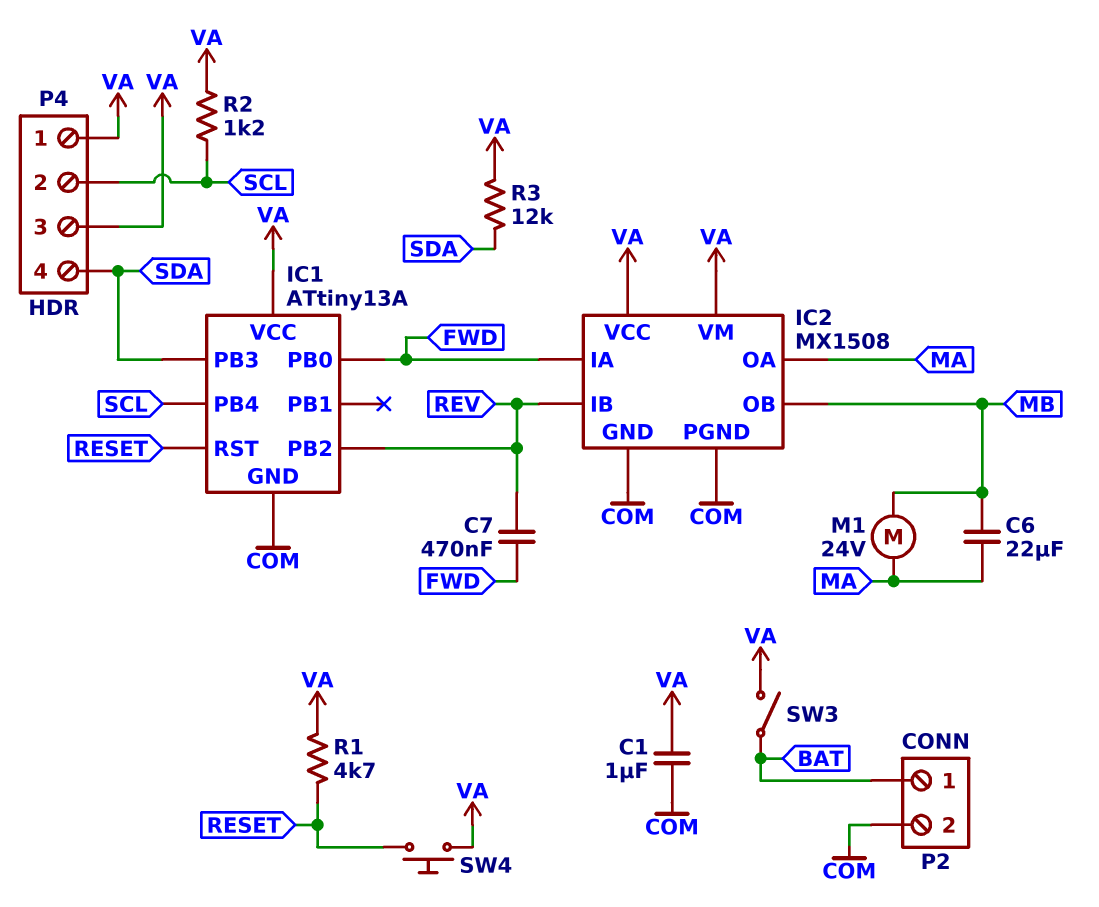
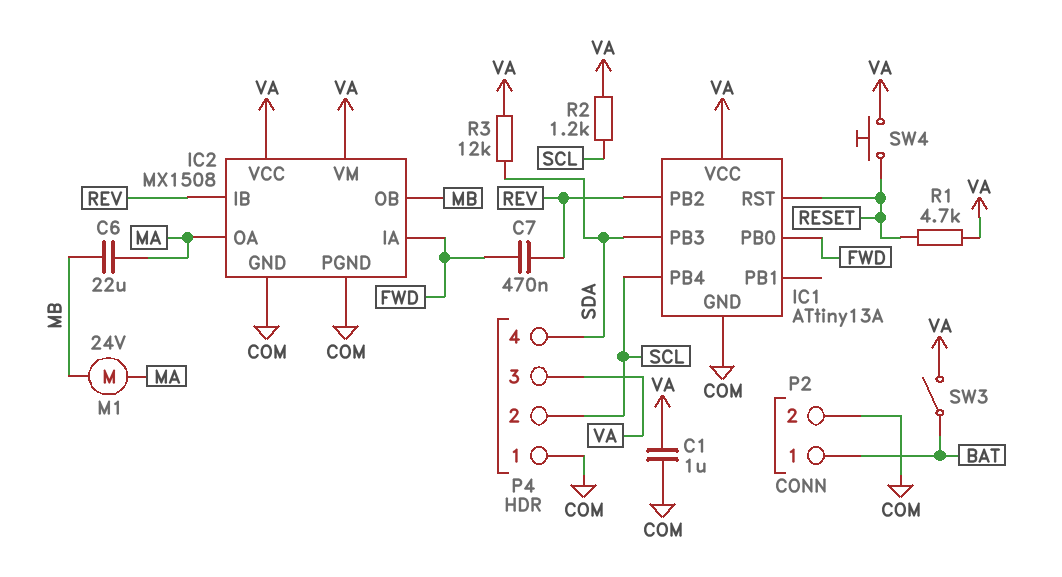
P4 pin 1: VA -> COM

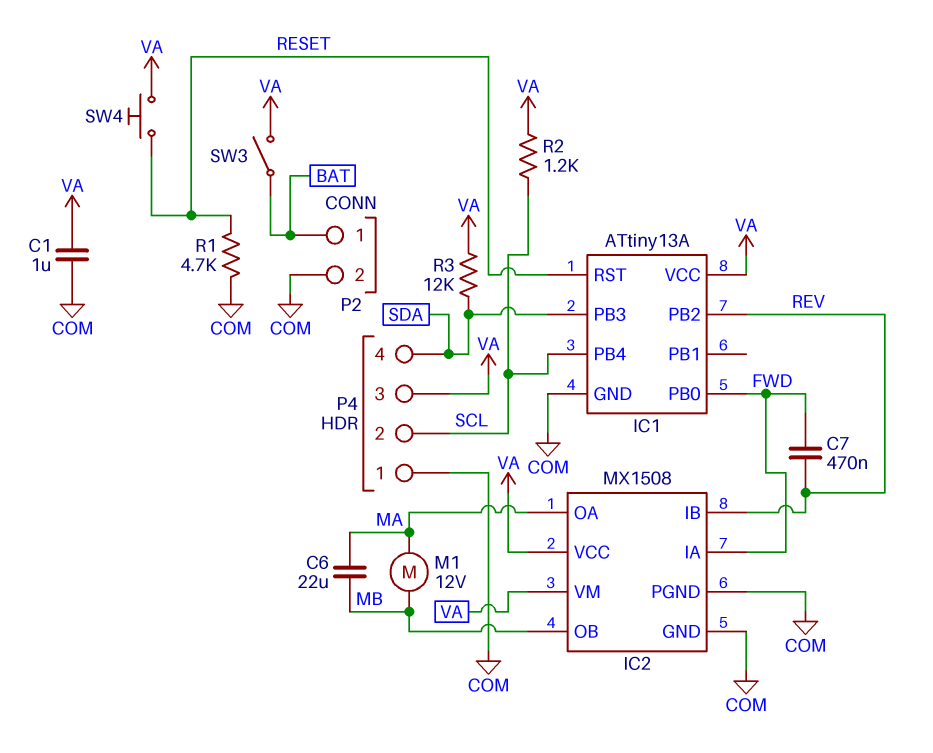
M1: motor 24V (MA, MB) -> motor 12V (MA, MB)
R1: 4.7k (RESET, VA) -> 4.7k (COM, RESET)

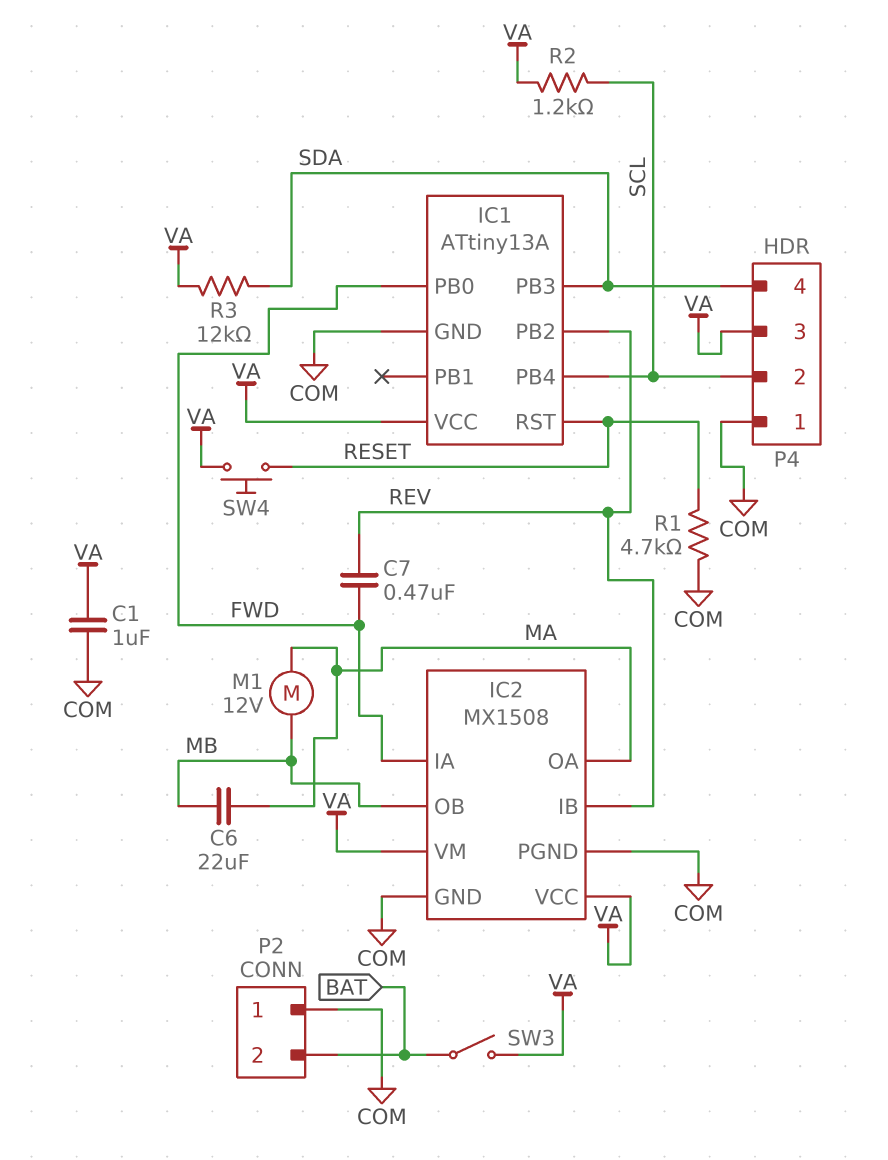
P2 pin 1: BAT -> COM
P2 pin 2: COM -> BAT

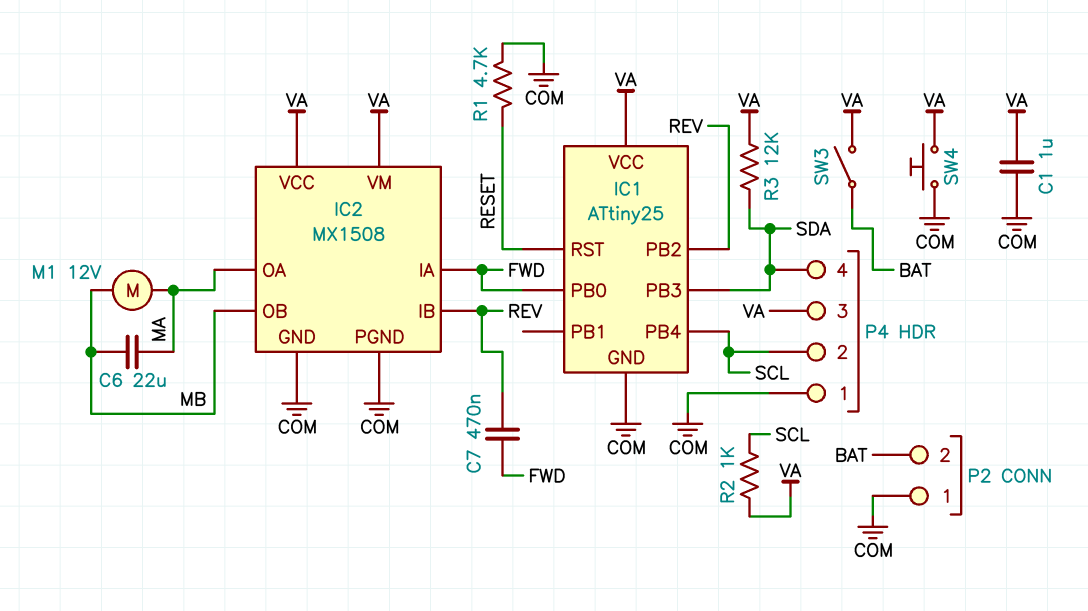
IC1: ATtiny13A -> ATtiny25
R2: 1.2k (SCL, VA) -> 1k (SCL, VA)
SW4: button (RESET, VA) -> button (COM, VA)

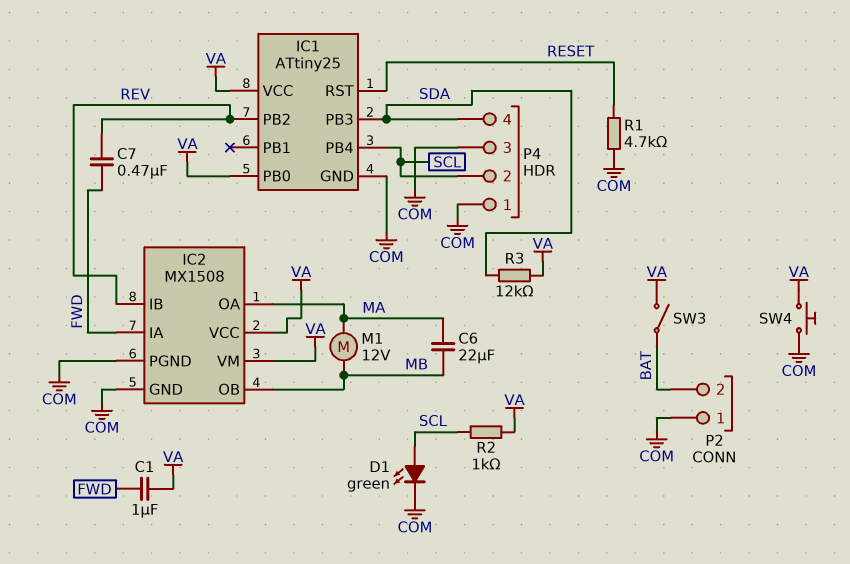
C1: 1uF (COM, VA) -> 1uF (FWD, VA)
D1: none -> LED green (A SCL, K COM)
IC1 pin PB0: FWD -> VA
P4 pin 3: VA -> COM

